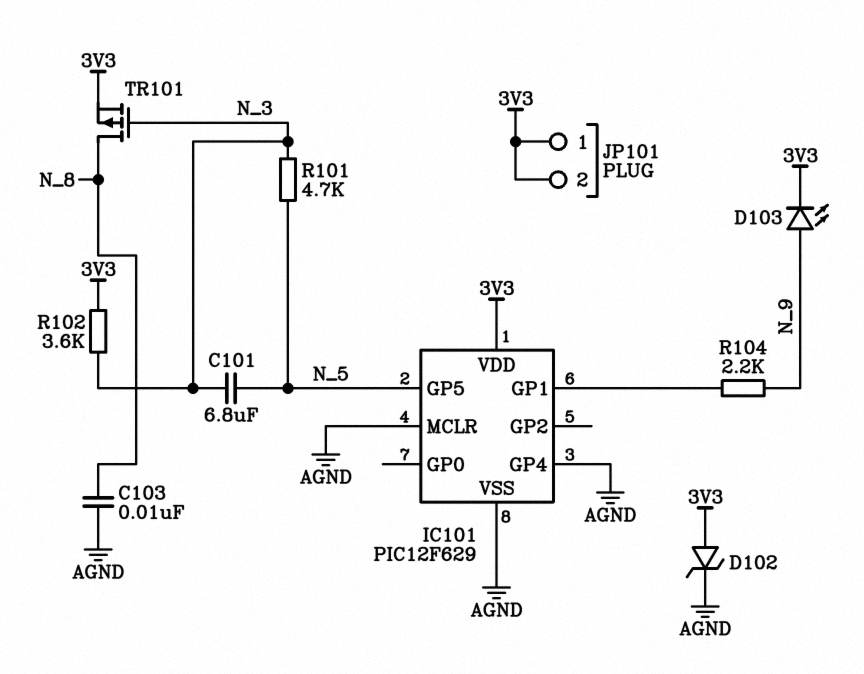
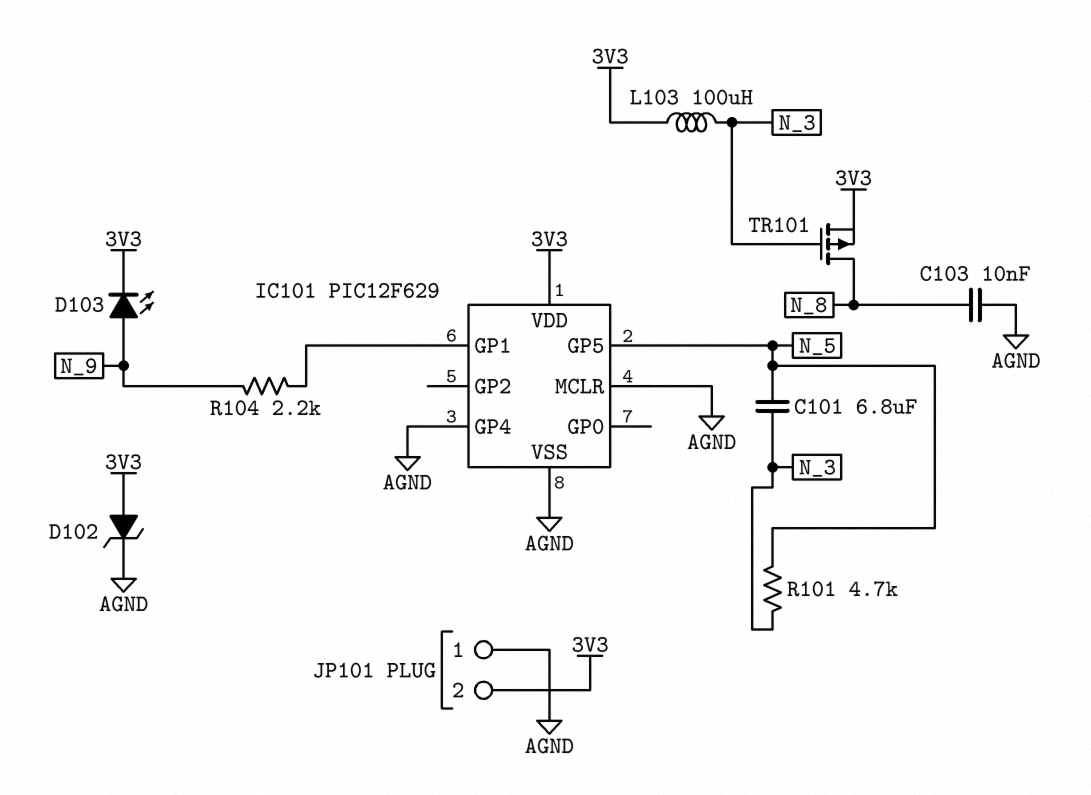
JP101 pin 1: 3V3 -> AGND
L103: none -> 100uH (3V3, N_3)
R102: 3.6k (3V3, N_3) -> none

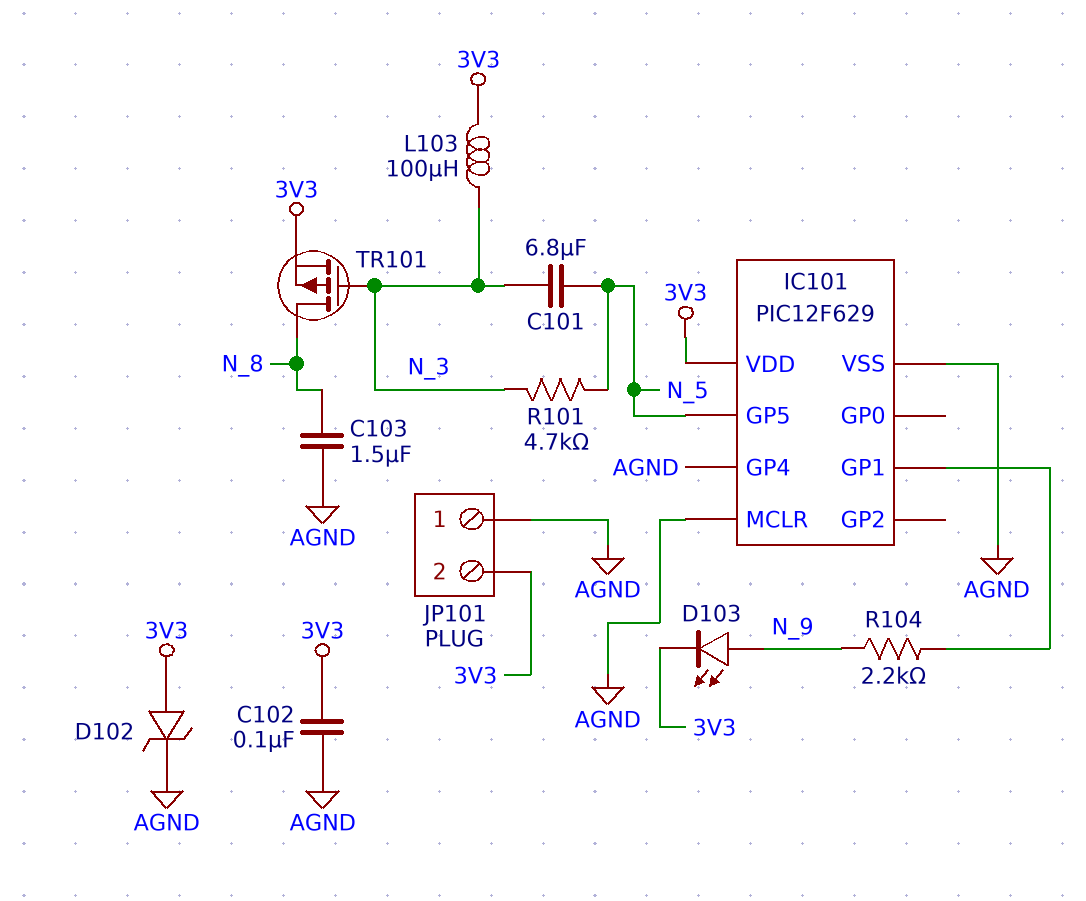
C102: none -> 100nF (3V3, AGND)
C103: 10nF (AGND, N_8) -> 1.5uF (AGND, N_8)

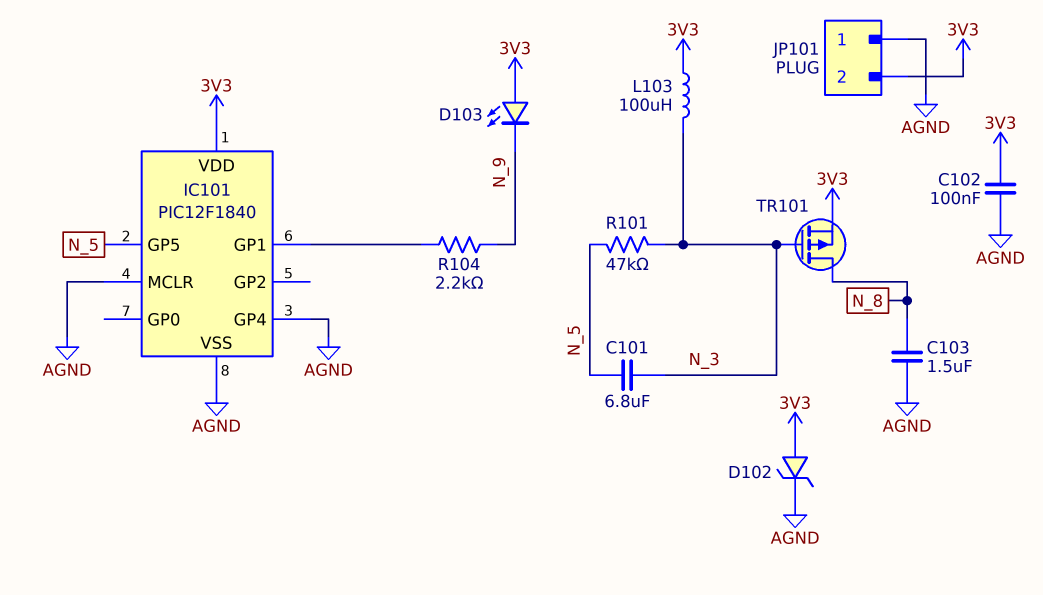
D103: LED (A N_9, K 3V3) -> LED (A 3V3, K N_9)
IC101: PIC12F629 -> PIC12F1840
R101: 4.7k (N_3, N_5) -> 47k (N_3, N_5)

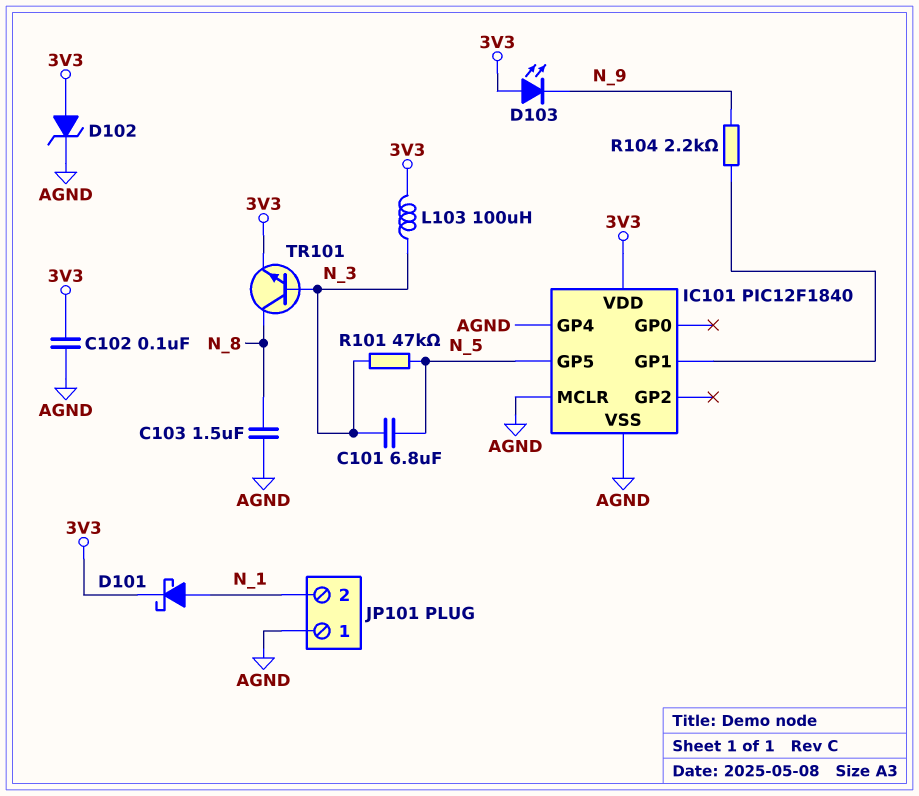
D101: none -> schottky (A N_1, K 3V3)
JP101 pin 2: 3V3 -> N_1
TR101: PMOS (G N_3, D N_8, S 3V3) -> NPN (B N_3, C N_8, E 3V3)

